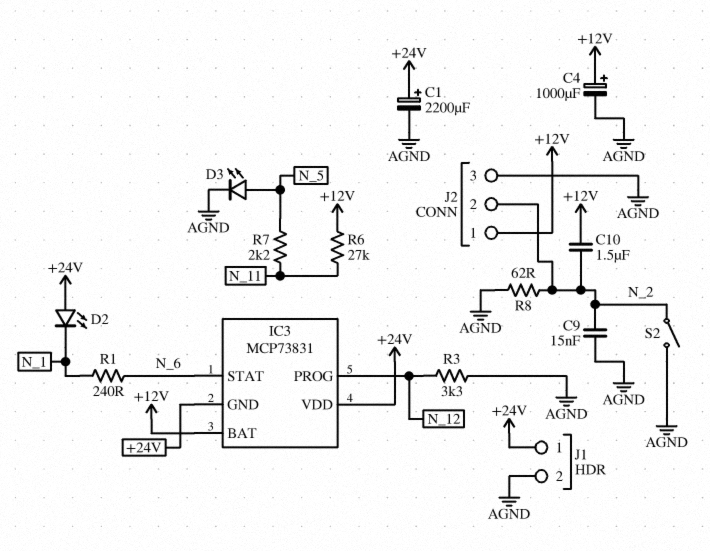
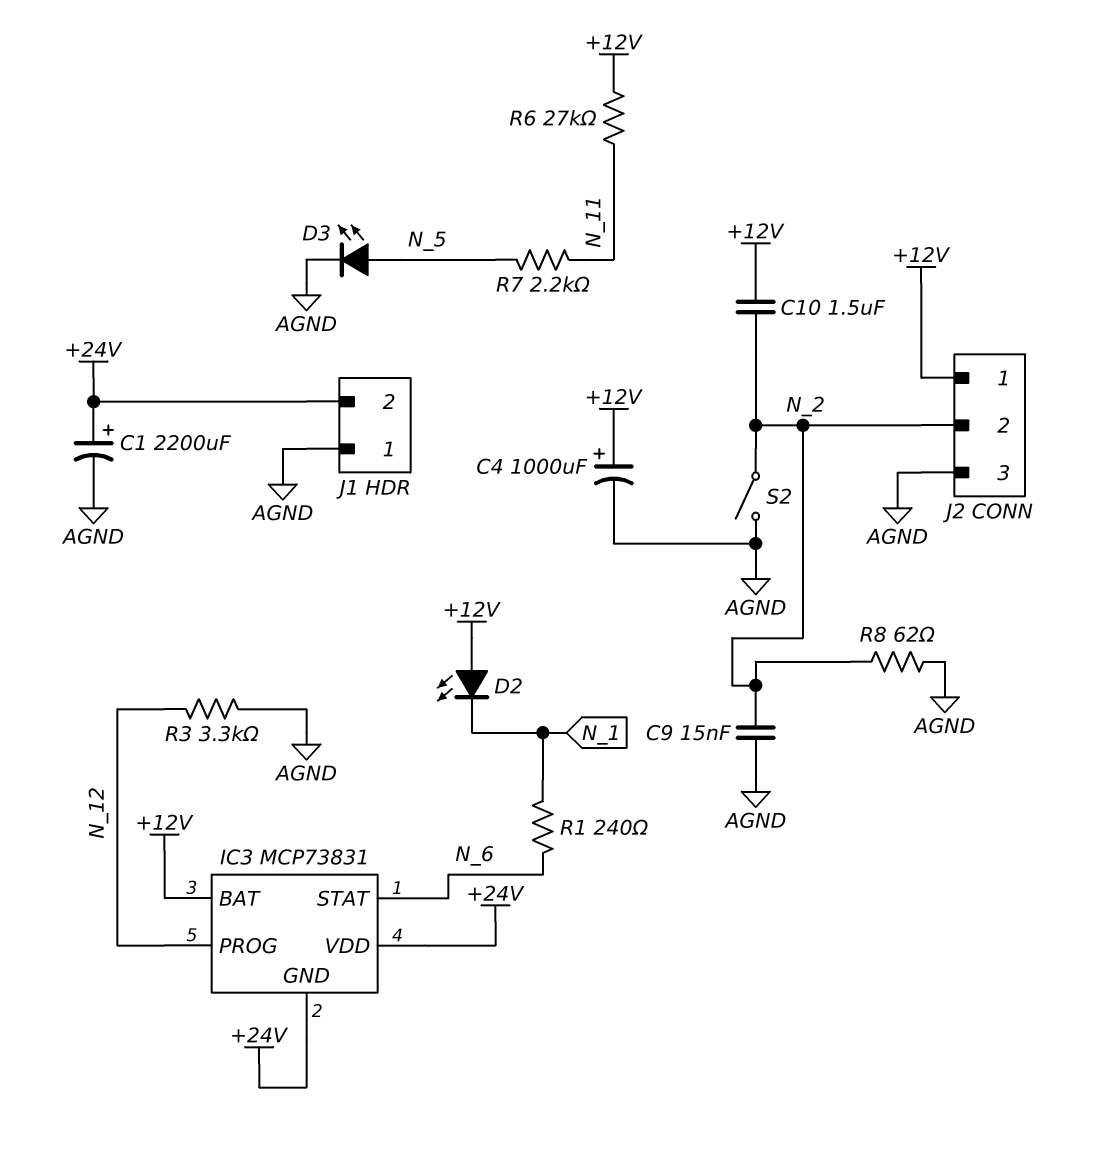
D2: LED (A +24V, K N_1) -> LED (A +12V, K N_1)
J1 pin 1: +24V -> AGND
J1 pin 2: AGND -> +24V

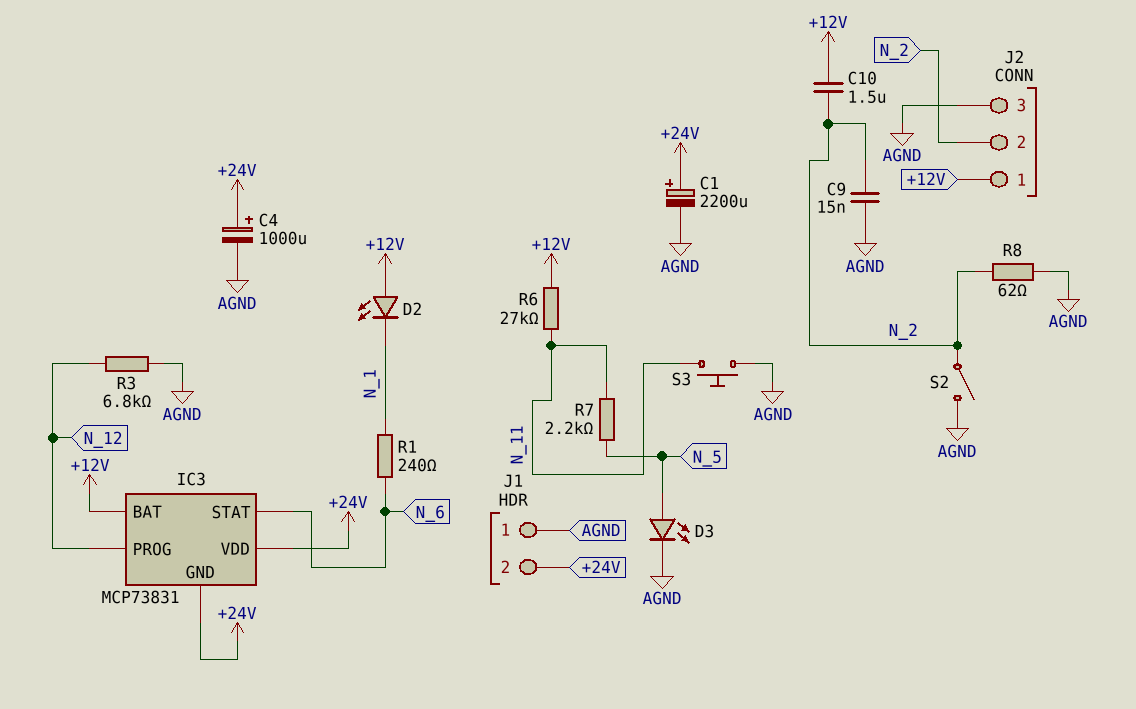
C4: 1000uF (plus +12V, minus AGND) -> 1000uF (plus +24V, minus AGND)
R3: 3.3k (AGND, N_12) -> 6.8k (AGND, N_12)
S3: none -> button (AGND, N_11)

